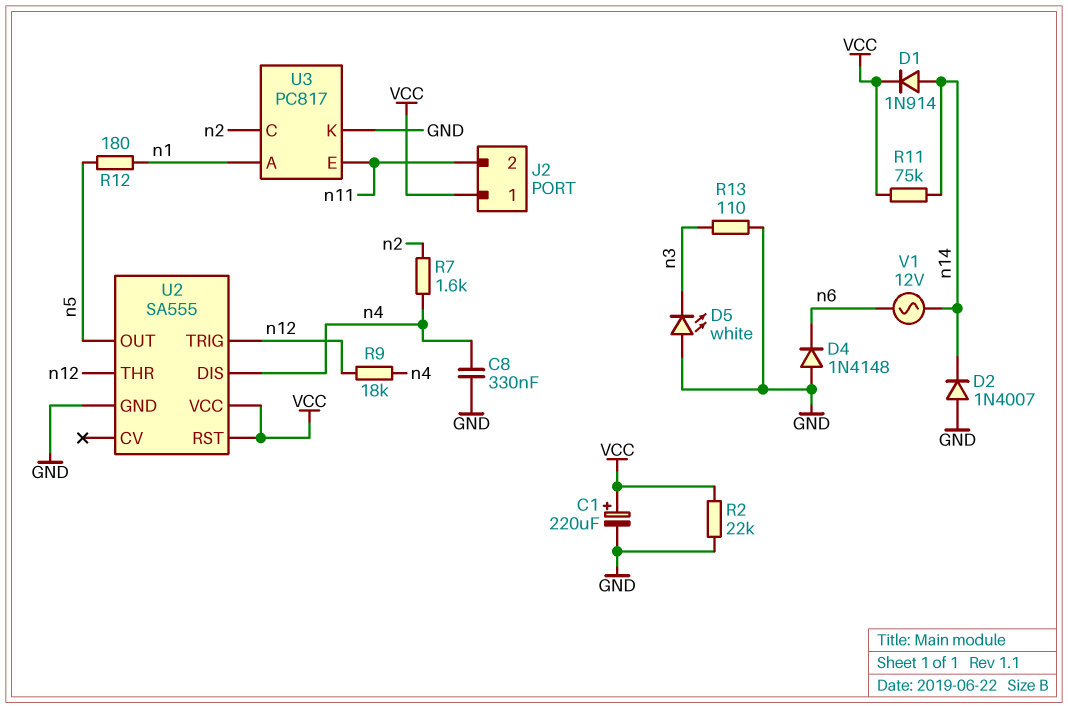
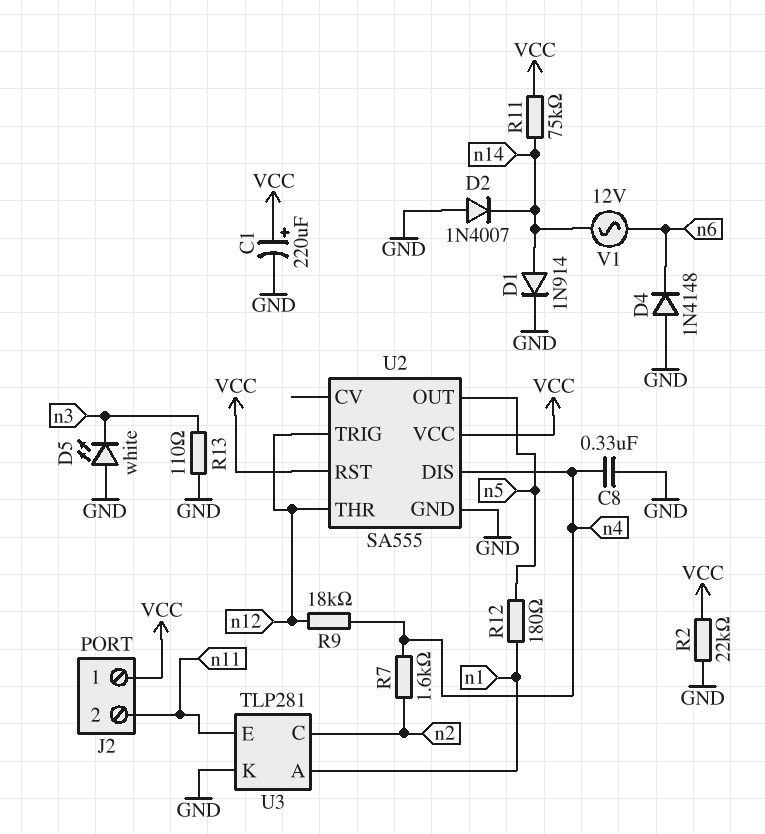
D1: diode 1N914 (A n14, K VCC) -> diode 1N914 (A n14, K GND)
U3: PC817 -> TLP281

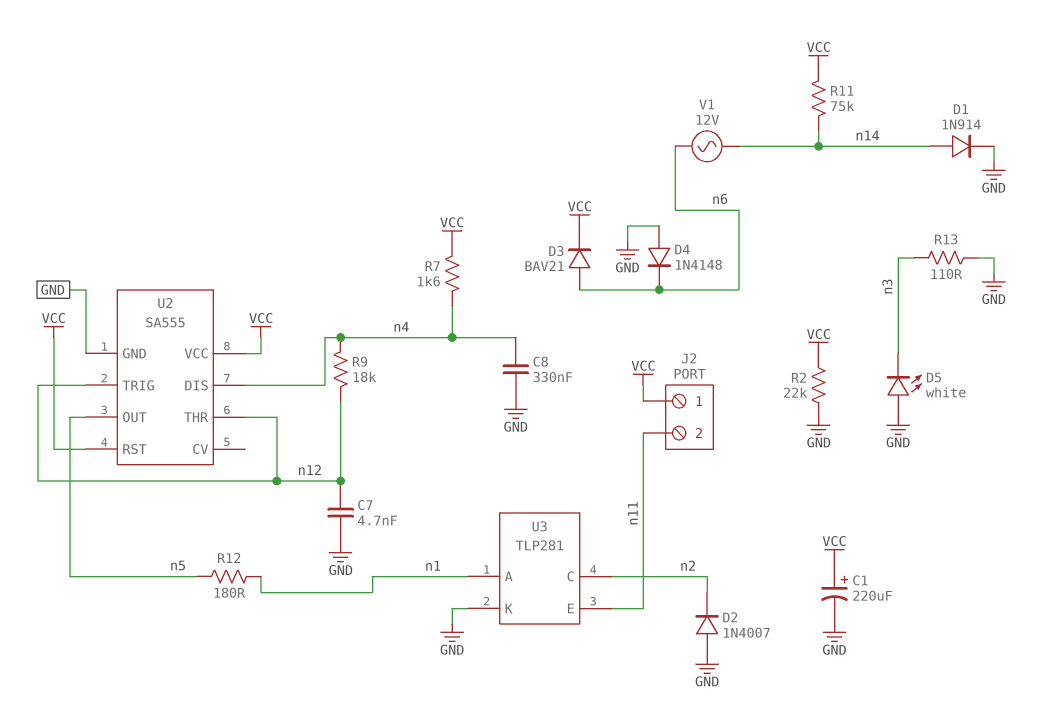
C7: none -> 4.7nF (GND, n12)
D2: diode 1N4007 (A GND, K n14) -> diode 1N4007 (A GND, K n2)
D3: none -> diode BAV21 (A n6, K VCC)
R7: 1.6k (n2, n4) -> 1.6k (VCC, n4)

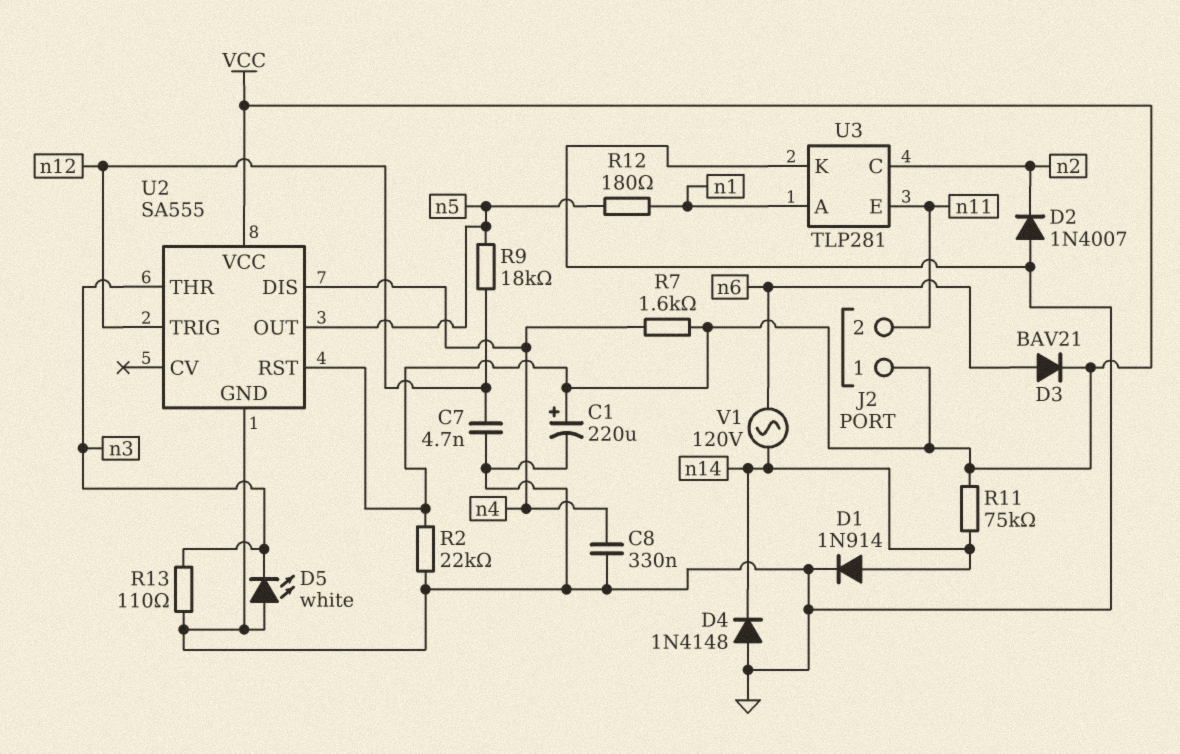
D4: diode 1N4148 (A GND, K n6) -> diode 1N4148 (A GND, K n14)
R9: 18k (n4, n12) -> 18k (n5, n12)
U2 pin THR: n12 -> n3
V1: AC 12V (n6, n14) -> AC 120V (n6, n14)

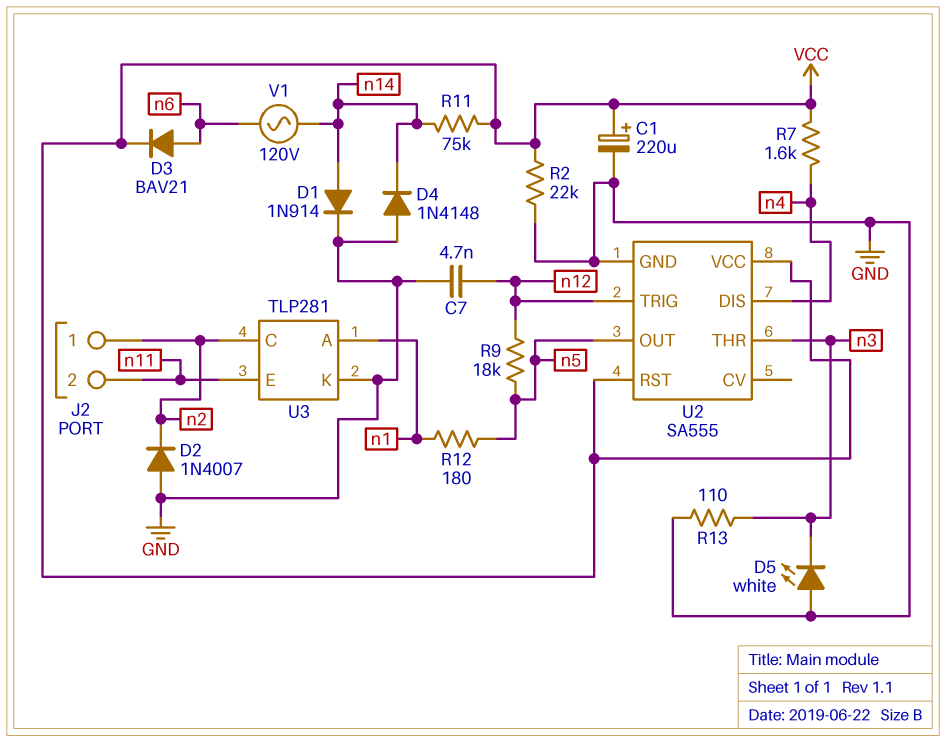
C8: 330nF (GND, n4) -> none
J2 pin 1: VCC -> n2

